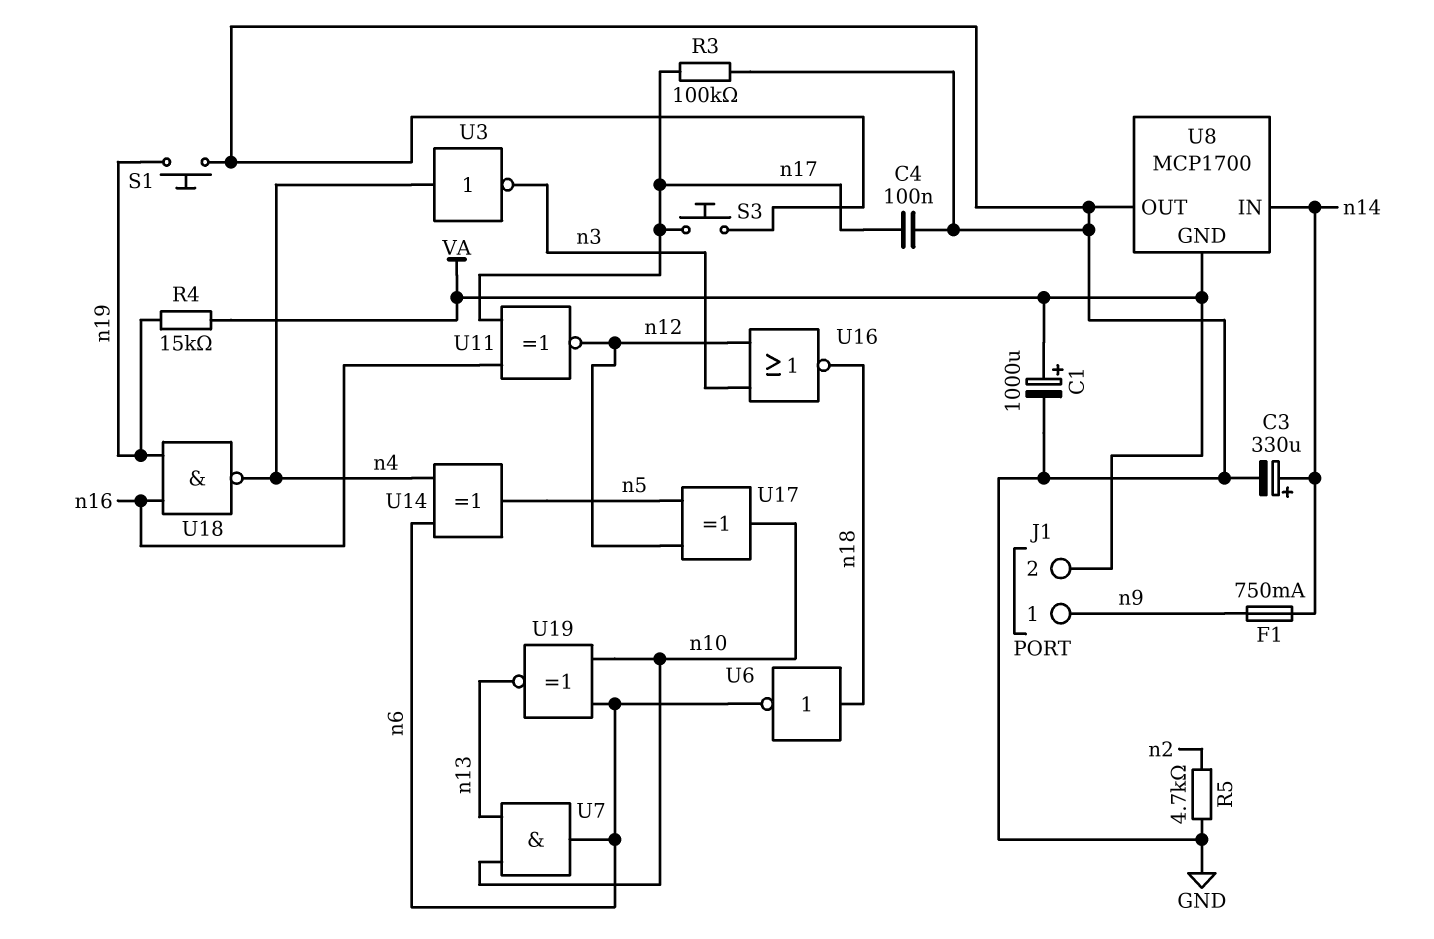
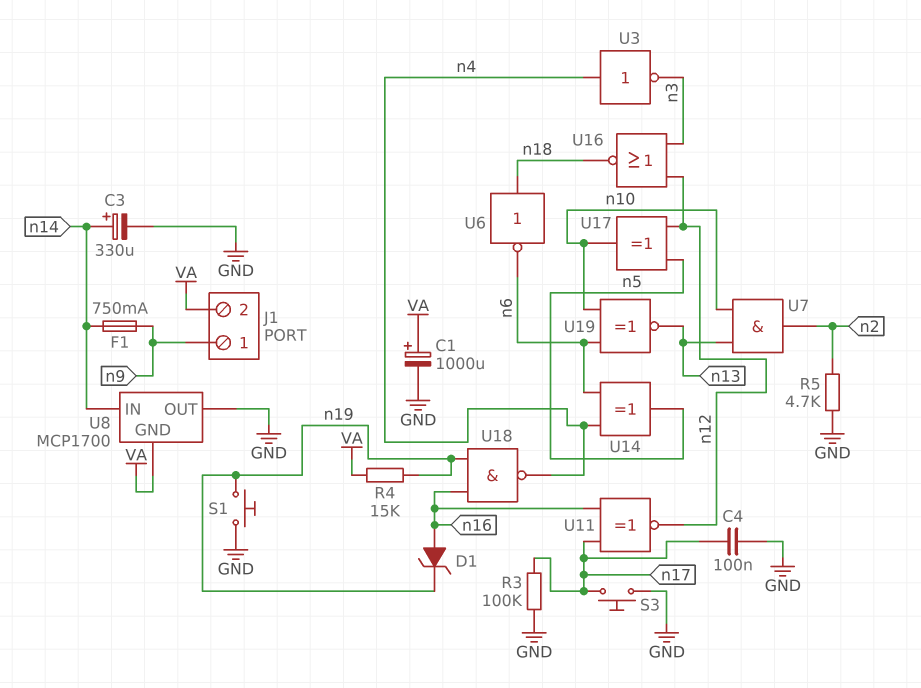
D1: none -> zener (A n16, K n19)
U7: AND (in n10, in n13, out n6) -> AND (in n10, in n13, out n2)

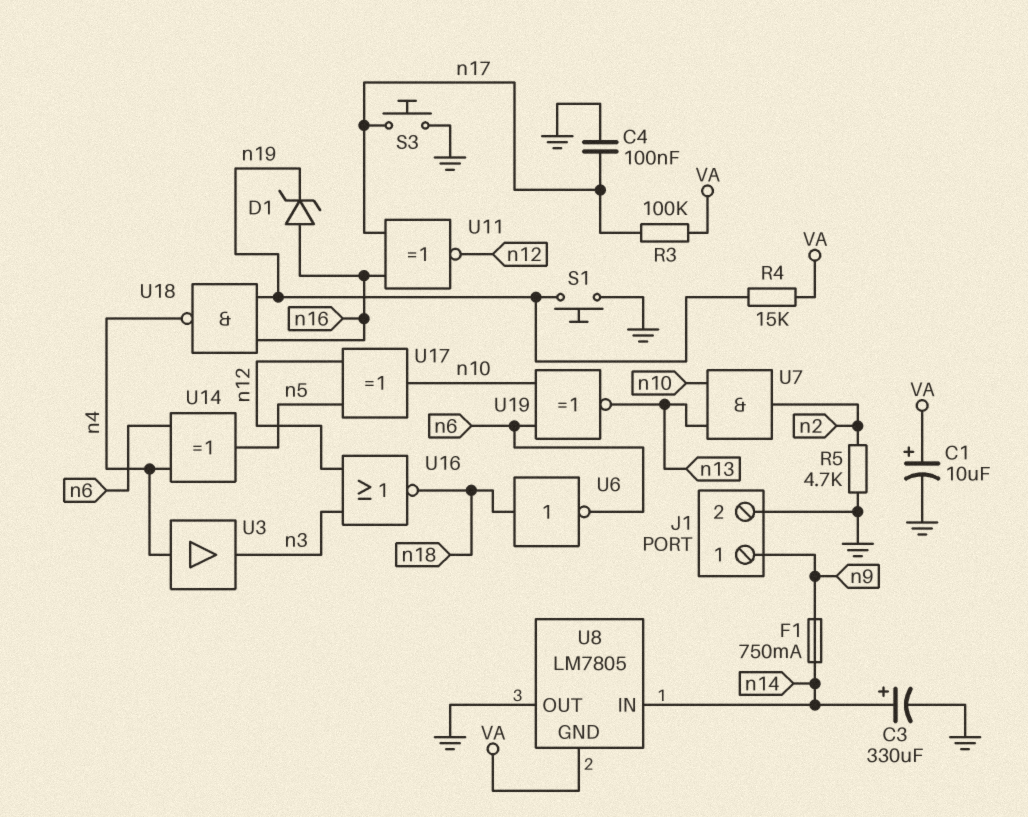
C1: 1000uF (plus VA, minus GND) -> 10uF (plus VA, minus GND)
J1 pin 2: VA -> GND
R3: 100k (GND, n17) -> 100k (VA, n17)
U3: NOT (in n4, out n3) -> buffer (in n4, out n3)
U8: MCP1700 -> LM7805

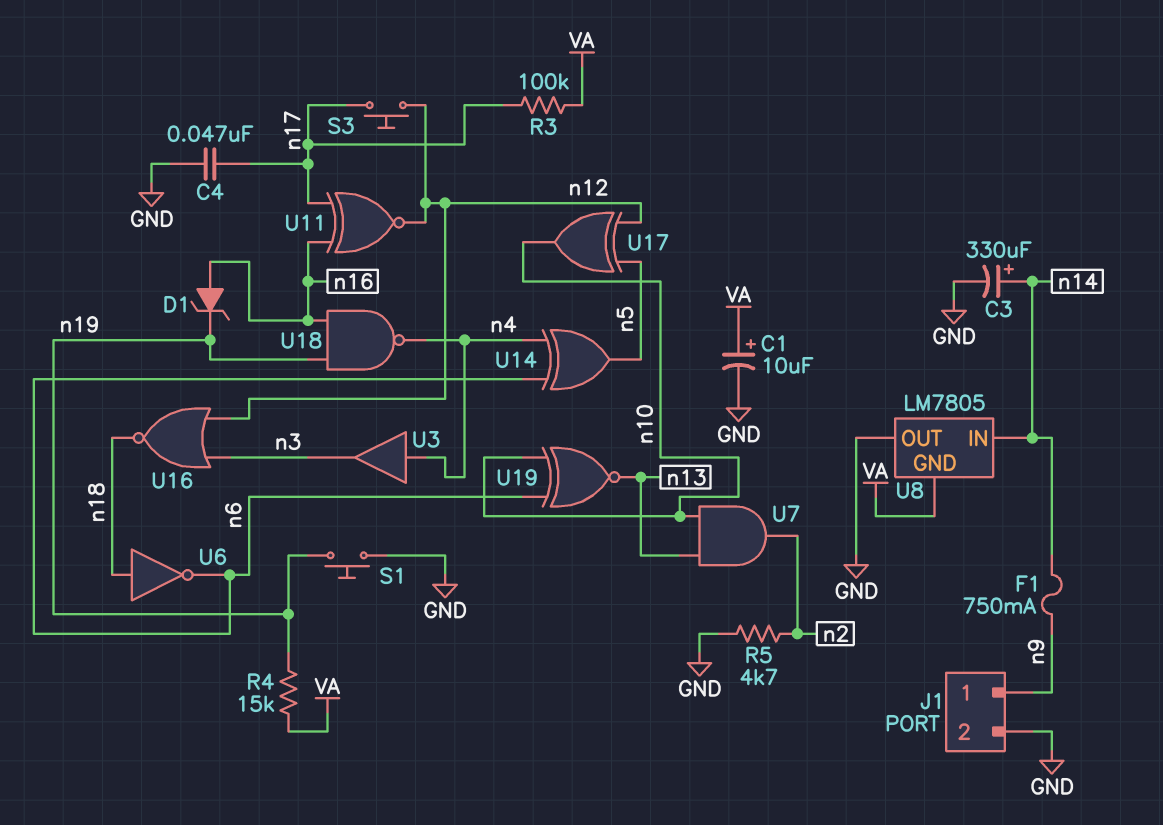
C4: 100nF (GND, n17) -> 47nF (GND, n17)
S3: button (GND, n17) -> button (n12, n17)

